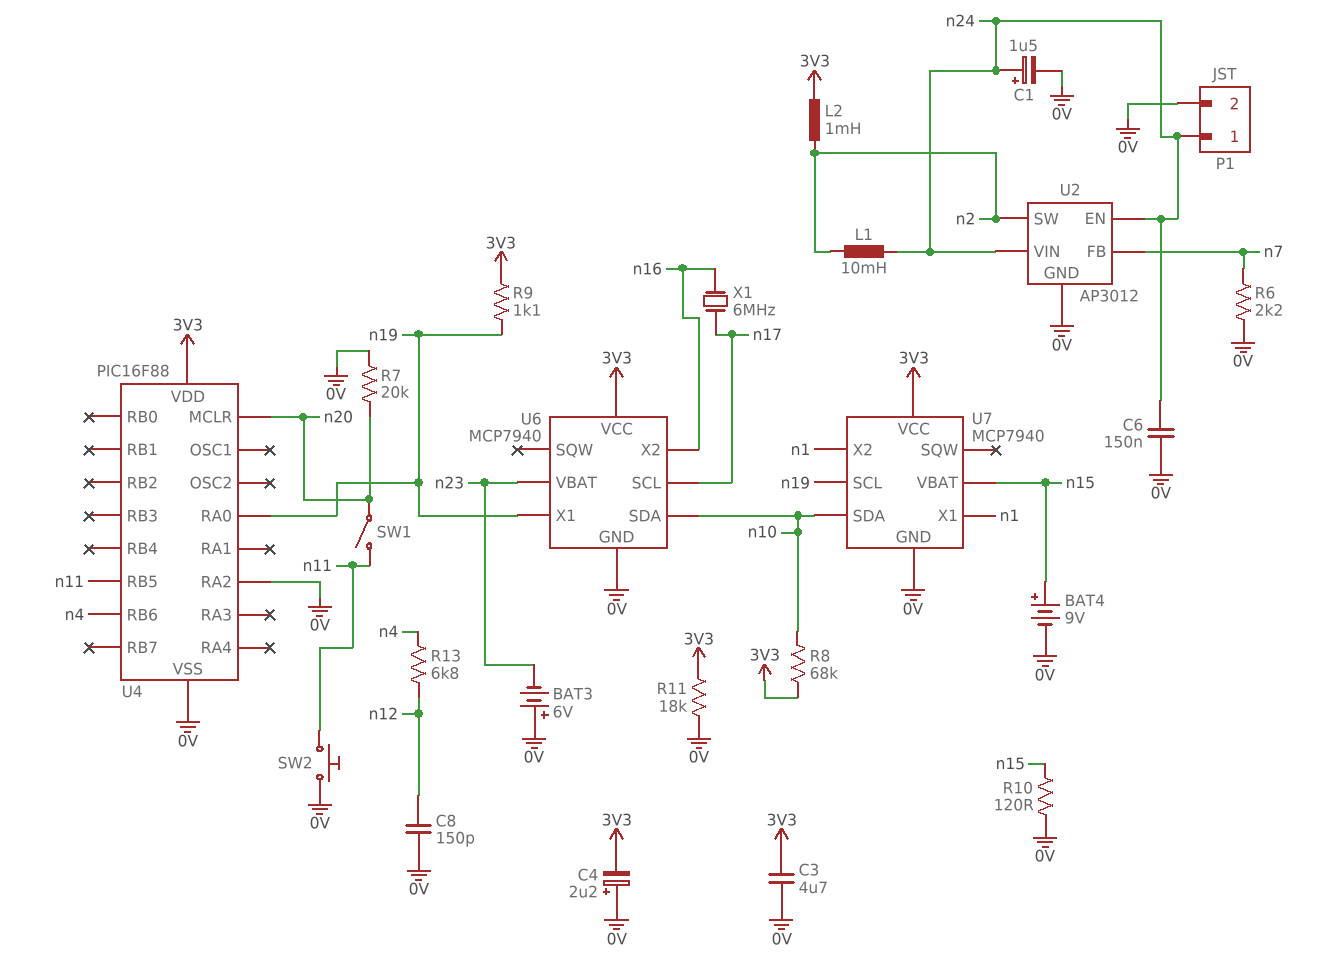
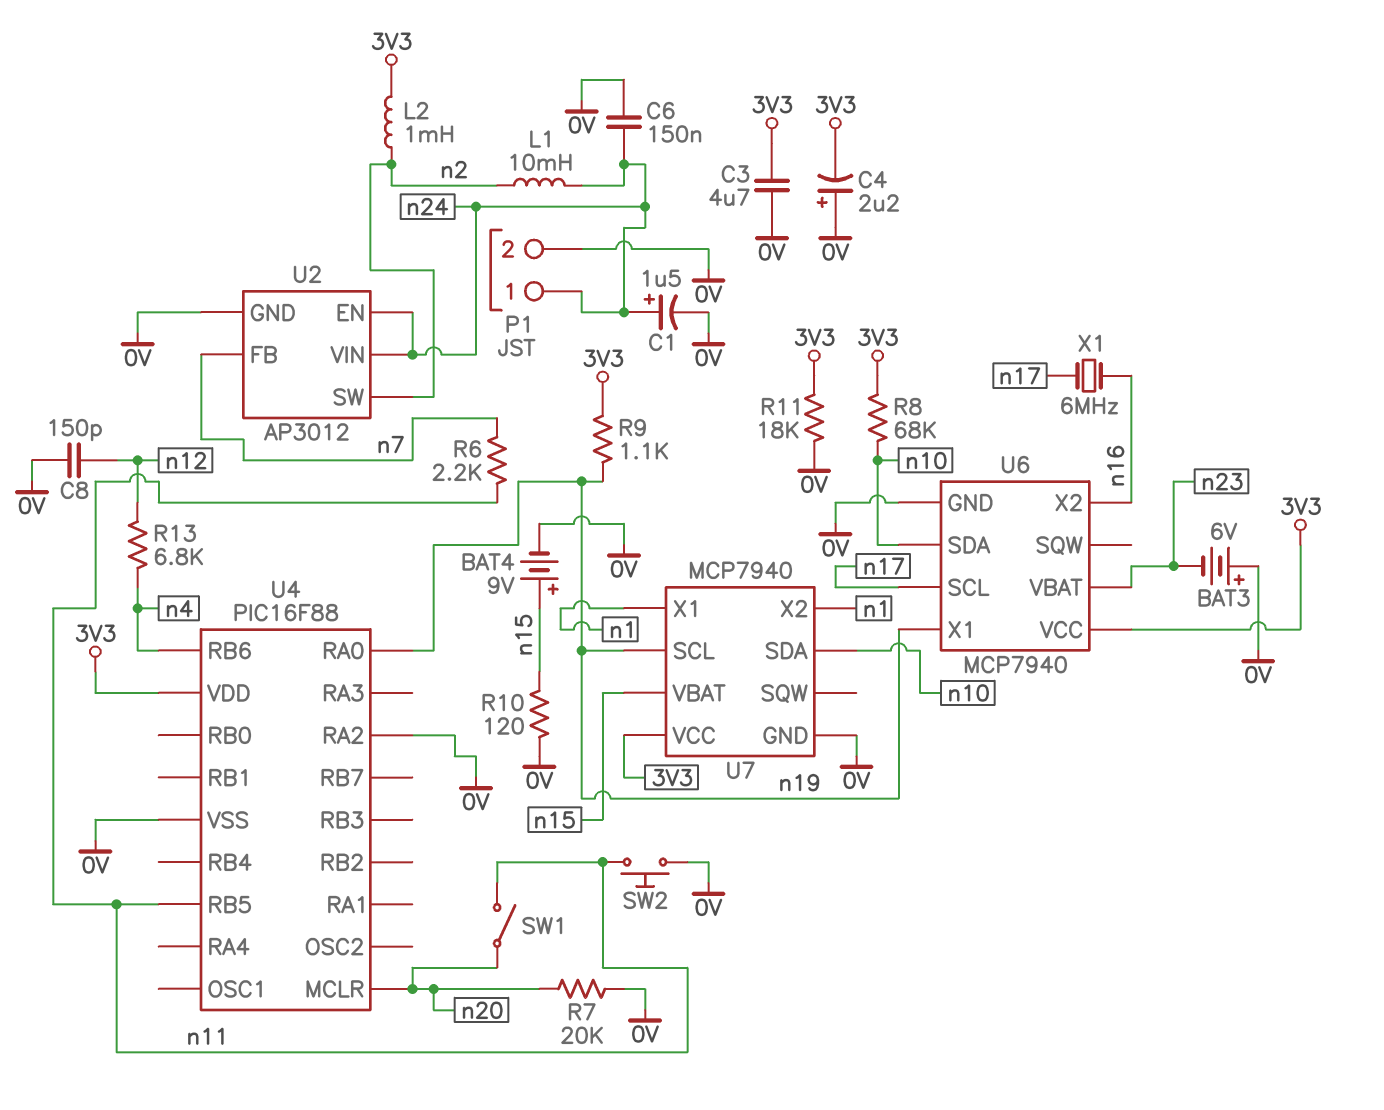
R6: 2.2k (0V, n7) -> 2.2k (n7, n11)

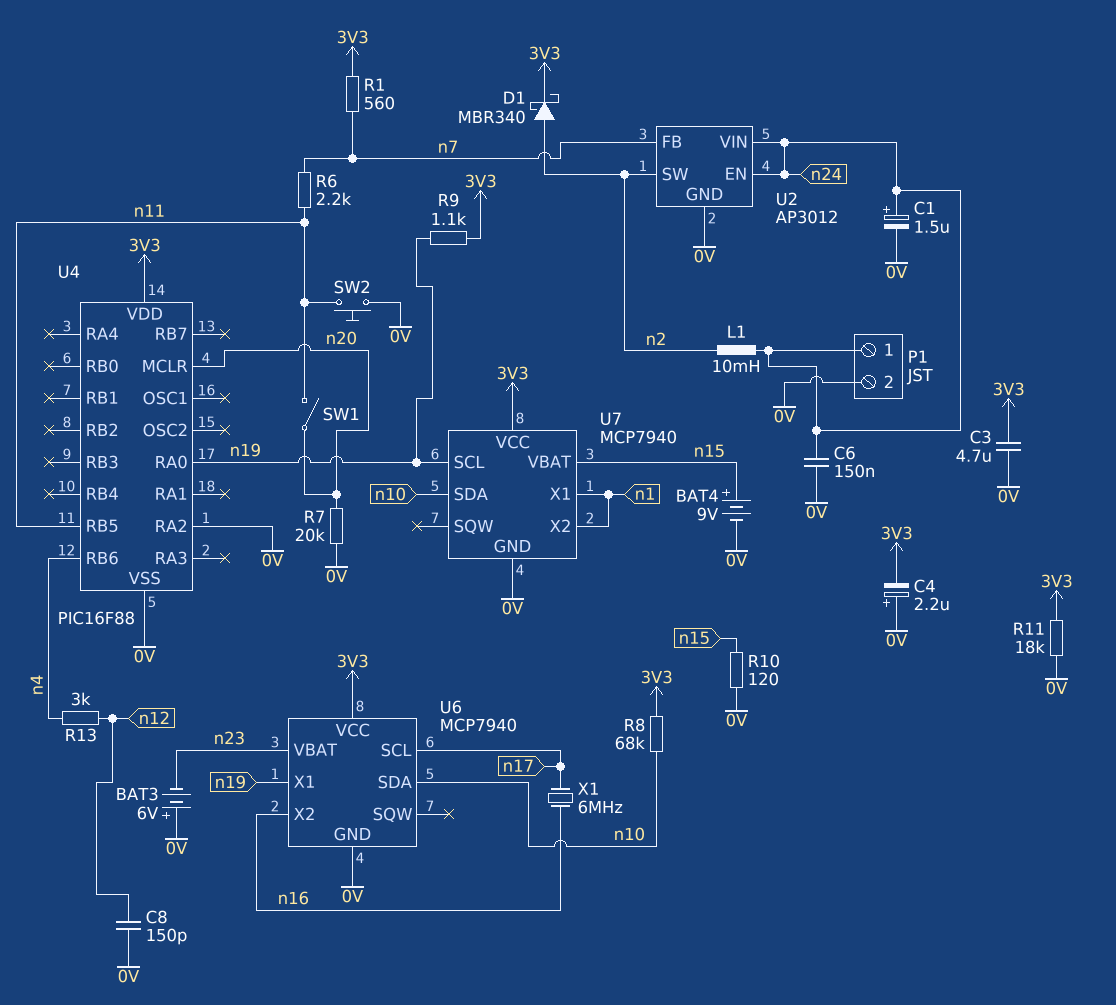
D1: none -> schottky MBR340 (A n2, K 3V3)
L2: 1mH (3V3, n2) -> none
R1: none -> 560 (3V3, n7)
R13: 6.8k (n4, n12) -> 3k (n4, n12)

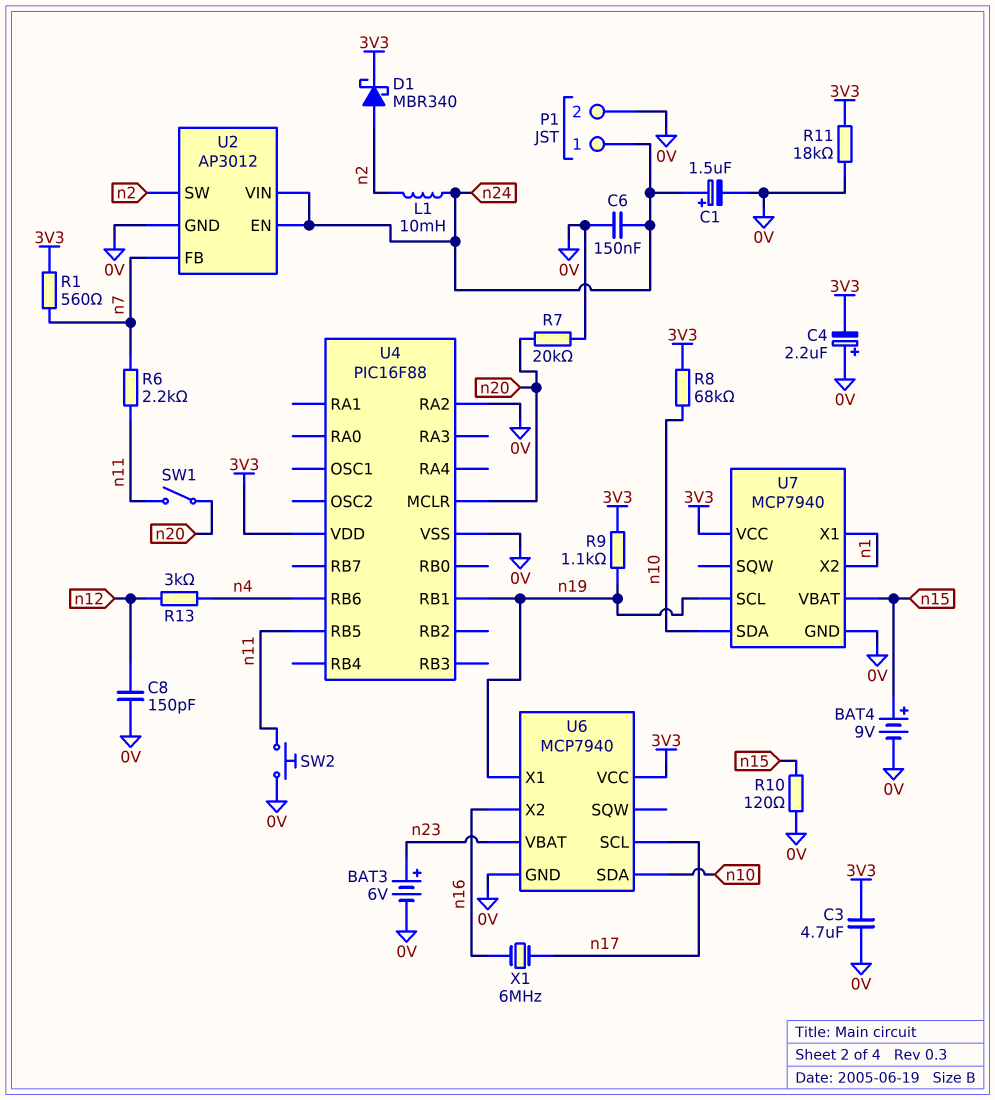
BAT3: 6V (plus 0V, minus n23) -> 6V (plus n23, minus 0V)
U4 pin RA0: n19 -> none
U4 pin RB1: none -> n19

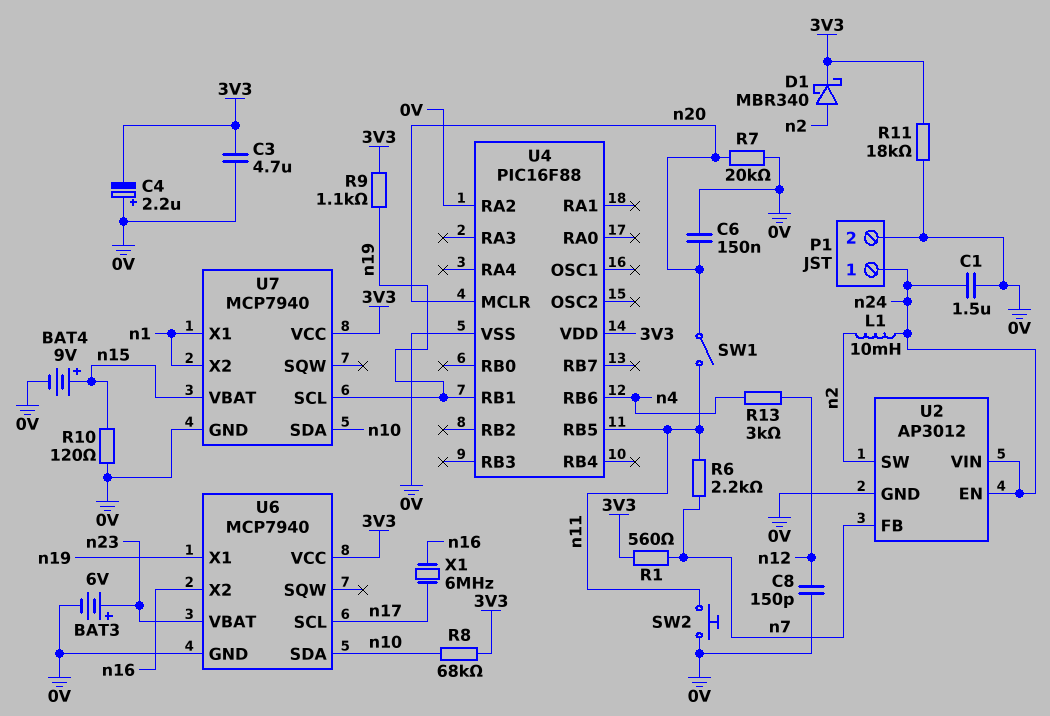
C1: 1.5uF (plus n24, minus 0V) -> 1.5uF (0V, n24)
C6: 150nF (0V, n24) -> 150nF (0V, n20)

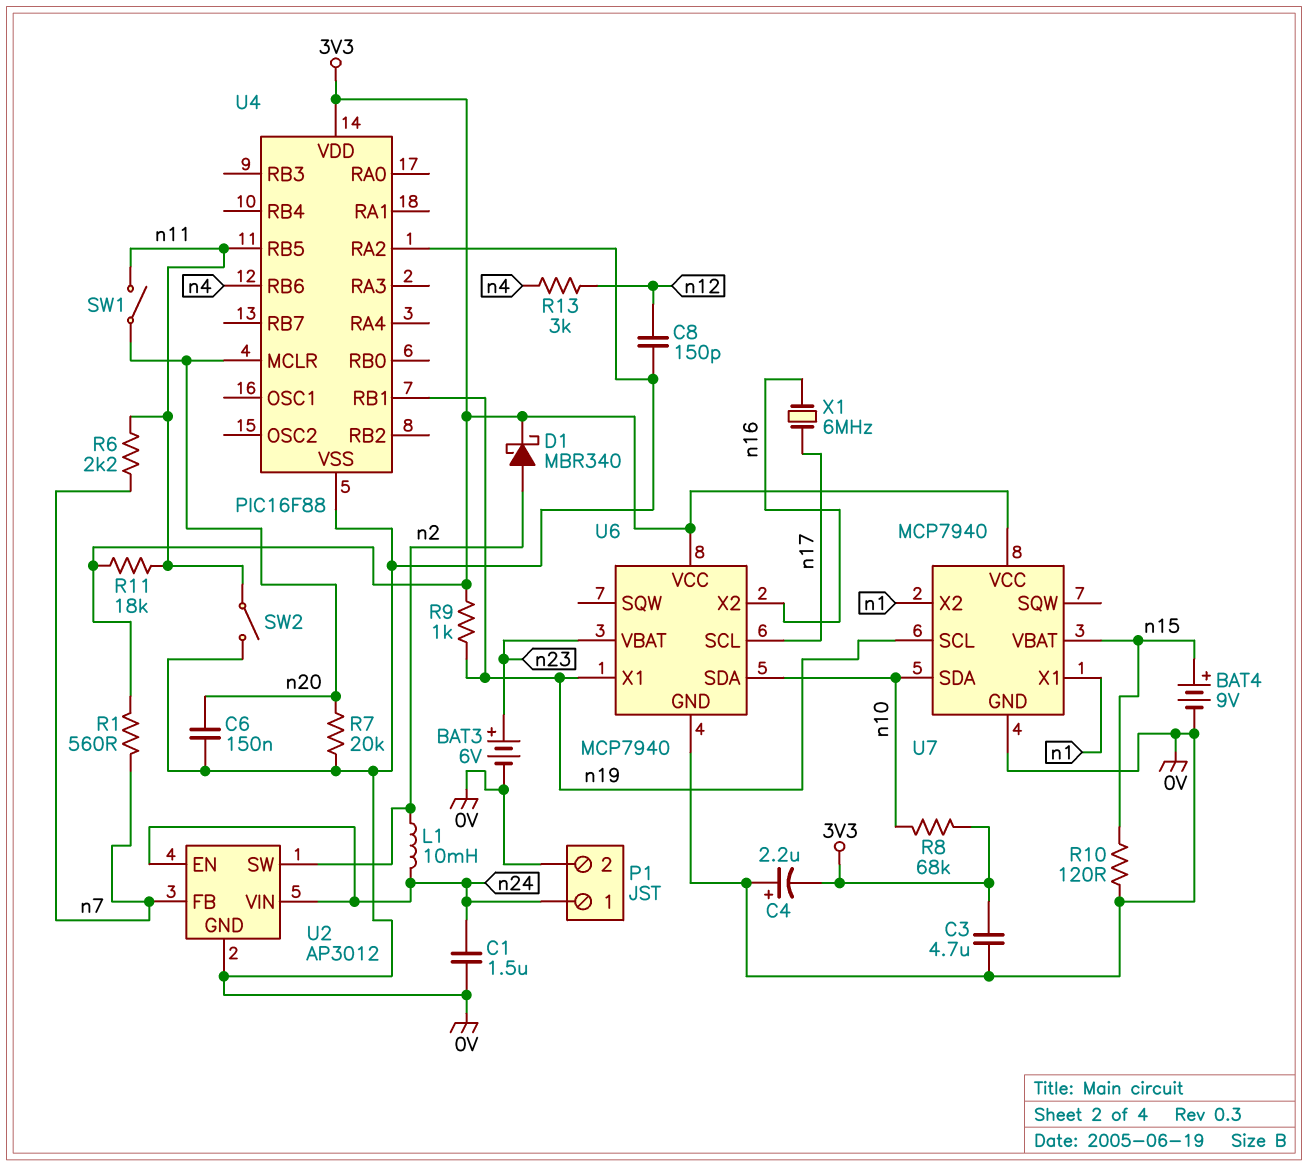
R9: 1.1k (3V3, n19) -> 1k (3V3, n19)
R11: 18k (0V, 3V3) -> 18k (3V3, n11)
SW2: button (0V, n11) -> switch (0V, n11)

